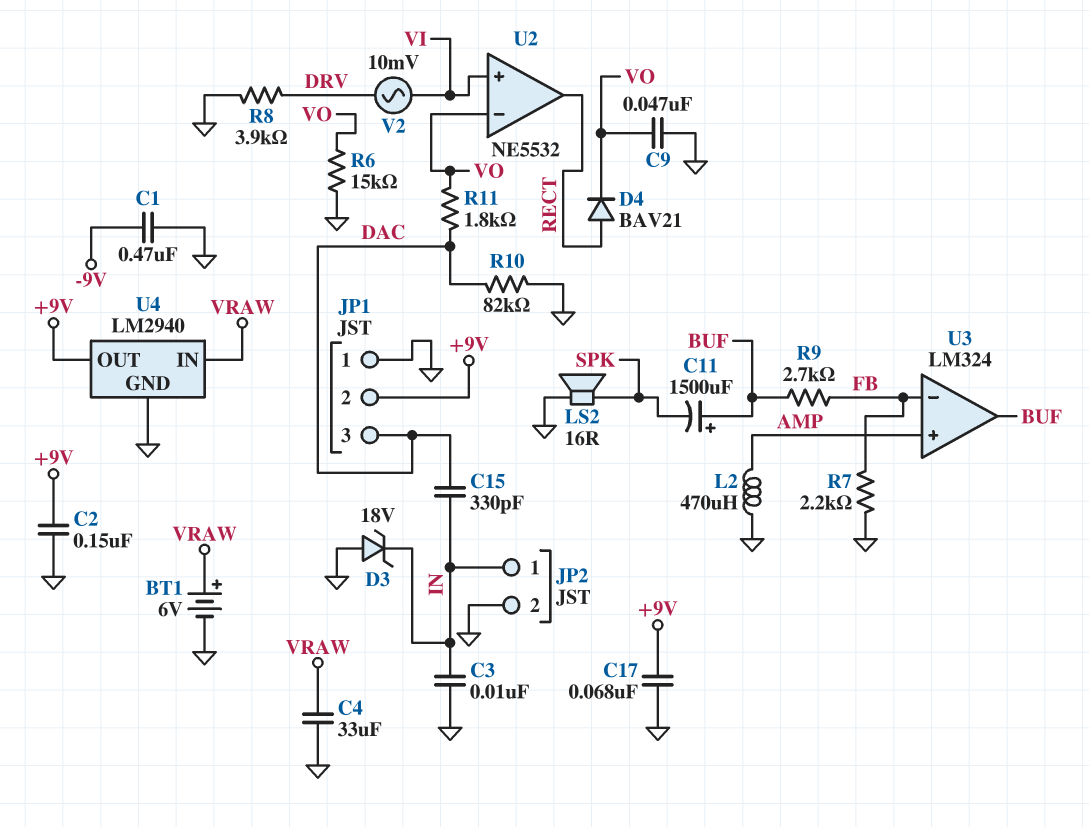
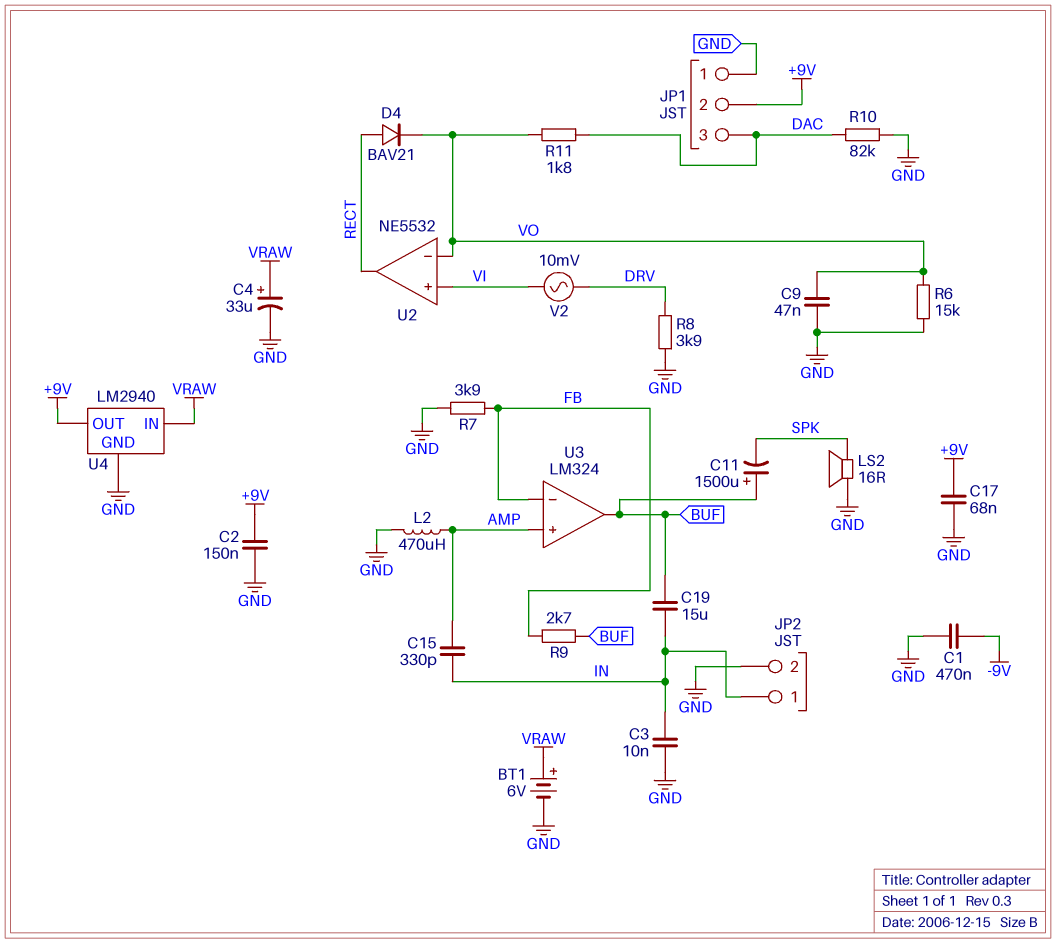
C4: 33uF (GND, VRAW) -> 33uF (plus VRAW, minus GND)
C15: 330pF (DAC, IN) -> 330pF (AMP, IN)
C19: none -> 15uF (BUF, IN)
D3: zener 18V (A GND, K IN) -> none
R7: 2.2k (FB, GND) -> 3.9k (FB, GND)

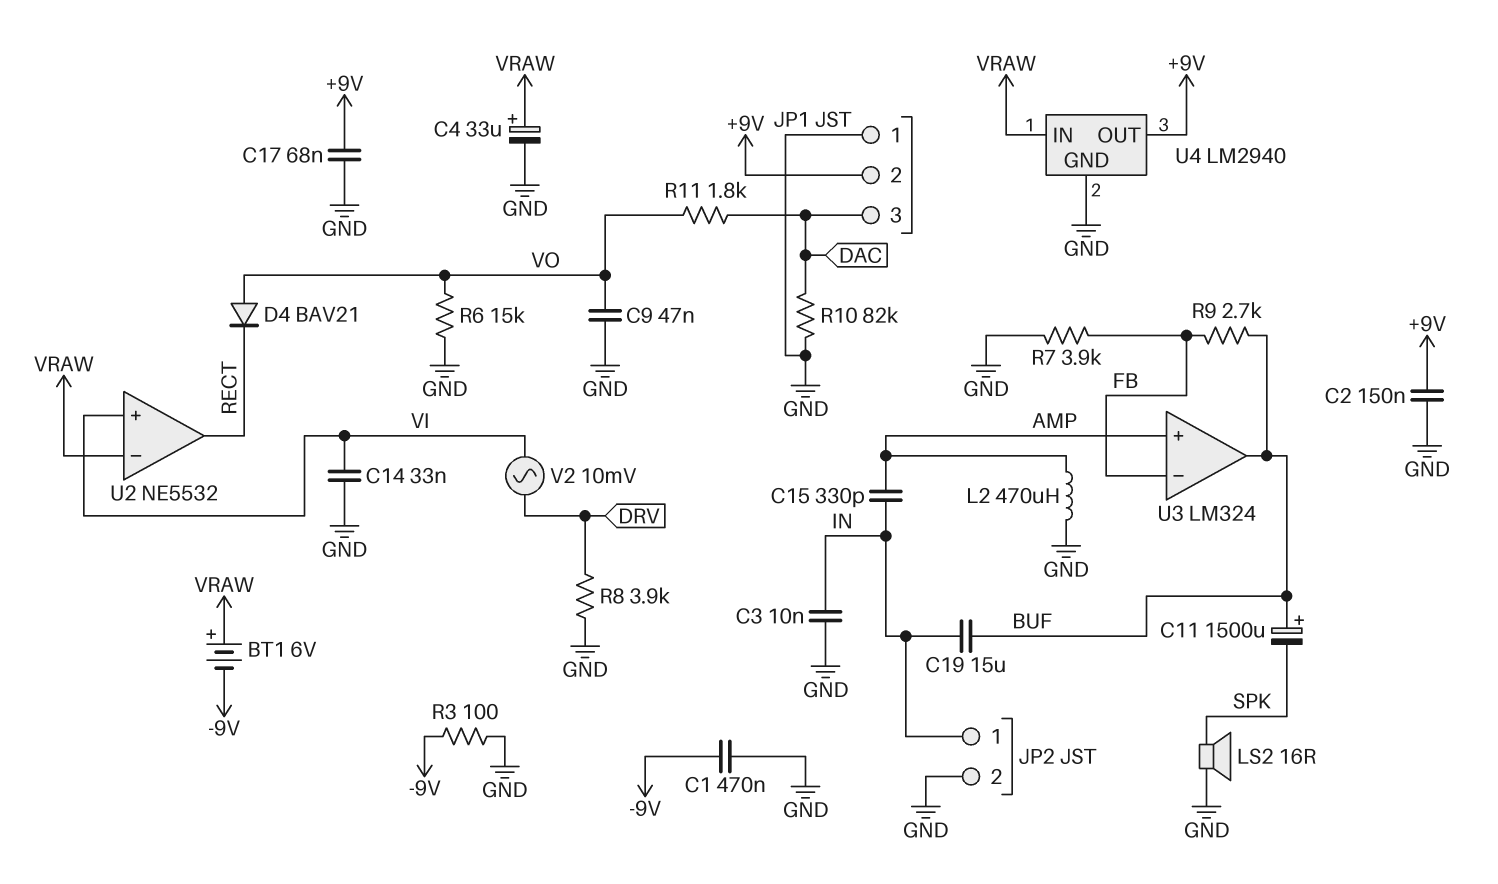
BT1: 6V (plus VRAW, minus GND) -> 6V (plus VRAW, minus -9V)
C14: none -> 33nF (GND, VI)
D4: diode BAV21 (A RECT, K VO) -> diode BAV21 (A VO, K RECT)
R3: none -> 100 (-9V, GND)
U2 pin in-: VO -> VRAW

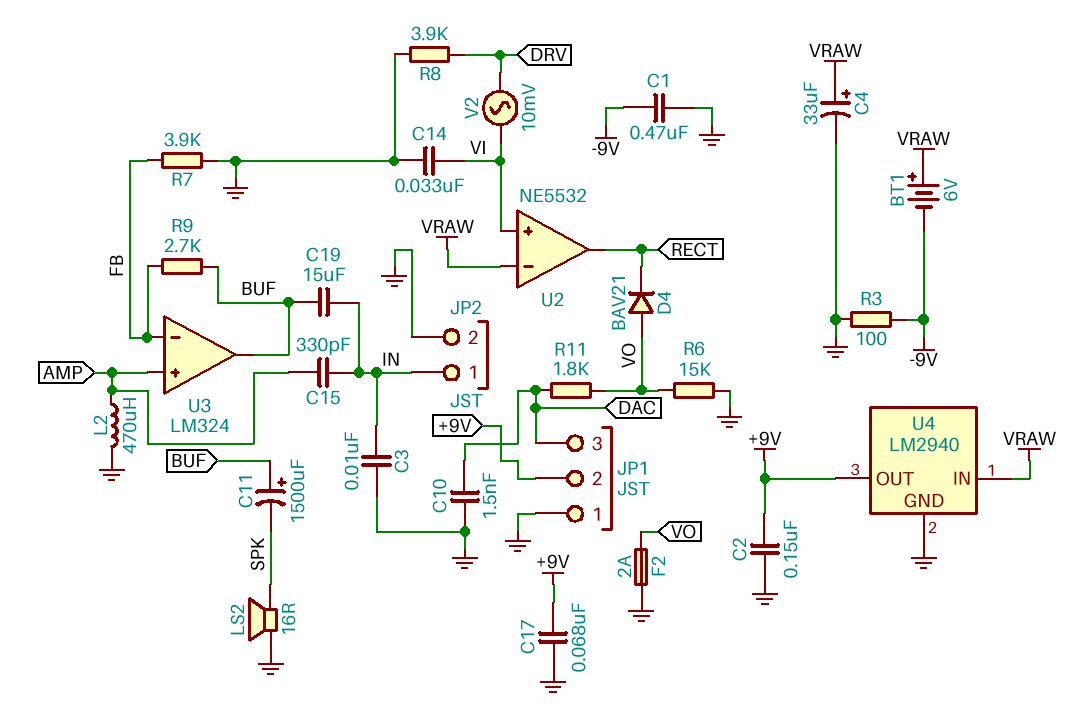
C9: 47nF (GND, VO) -> none
C10: none -> 1.5nF (DAC, GND)
F2: none -> 2A (GND, VO)
R10: 82k (DAC, GND) -> none

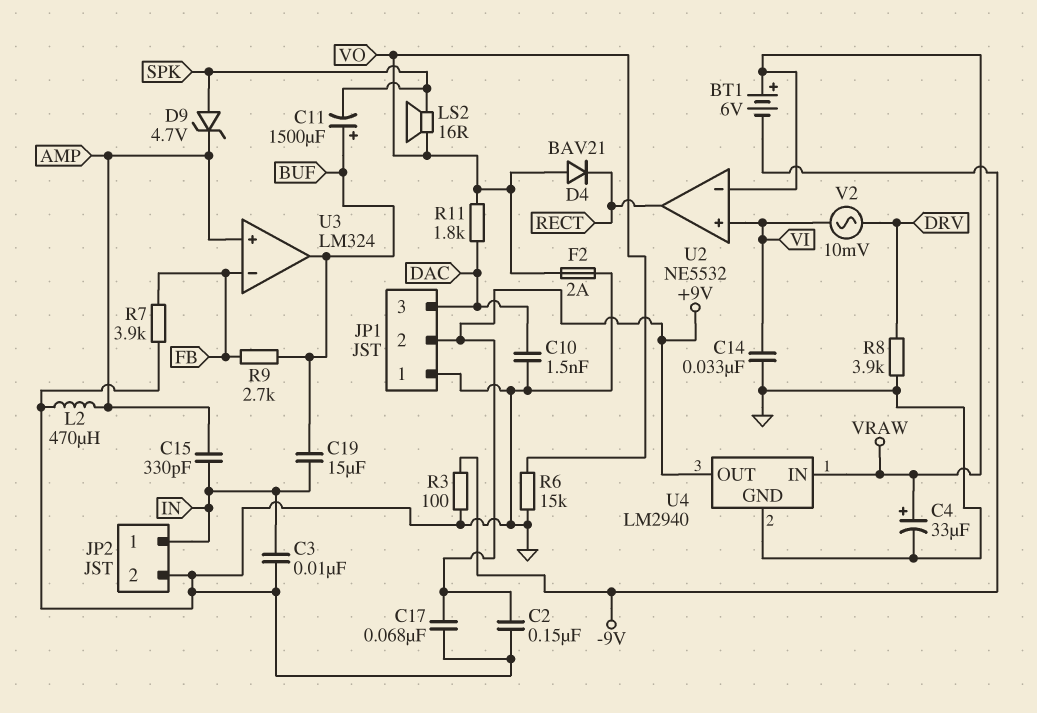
C1: 470nF (-9V, GND) -> none
D9: none -> zener 4.7V (A SPK, K AMP)
LS2: speaker 16R (GND, SPK) -> speaker 16R (SPK, VO)

